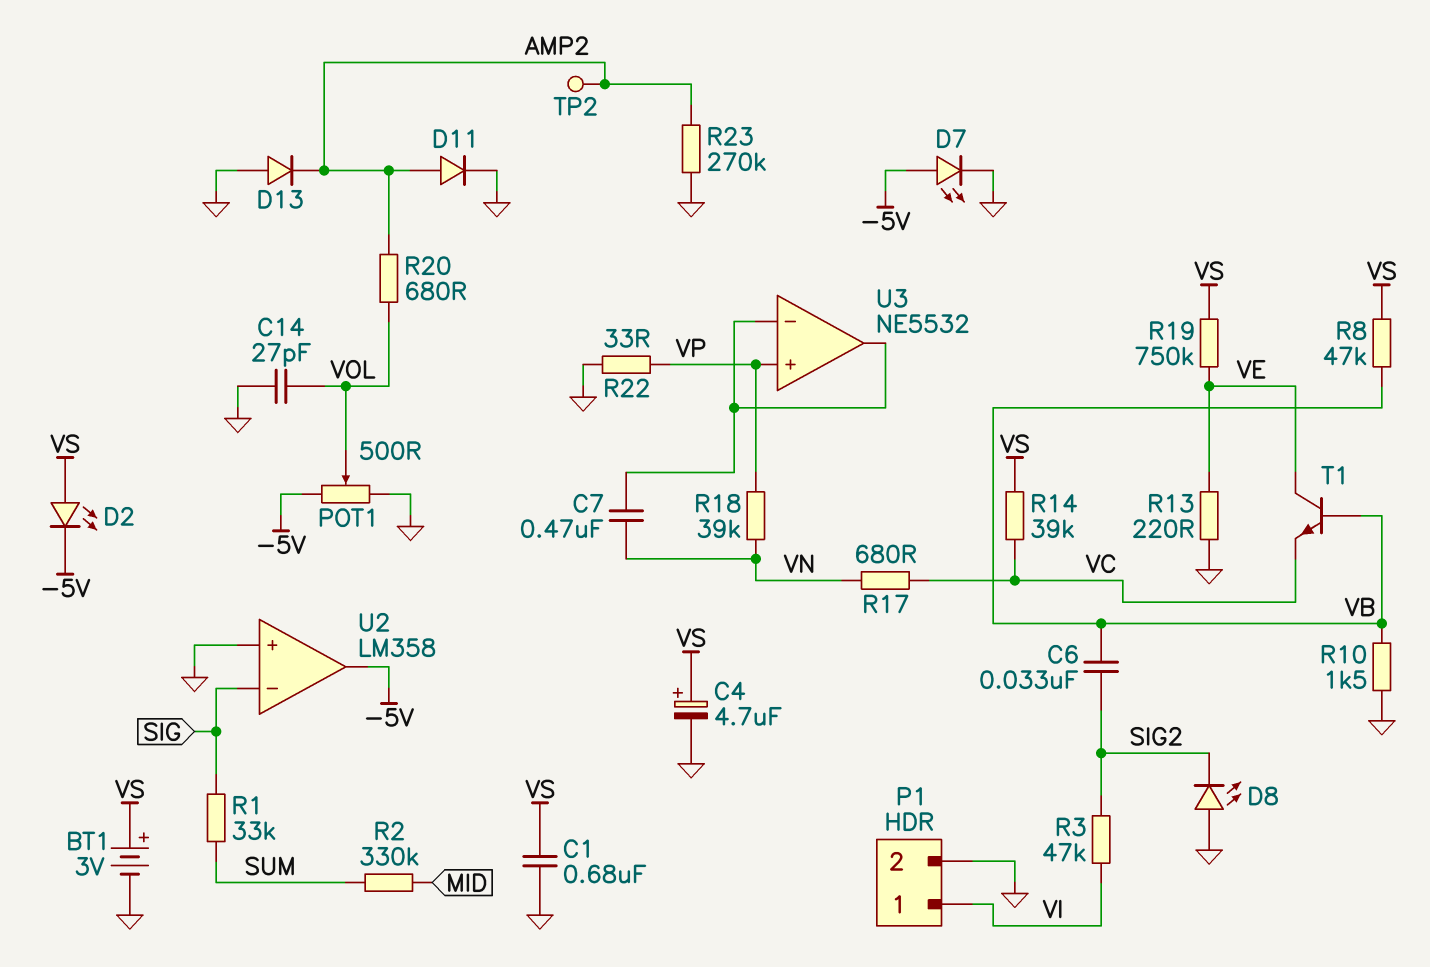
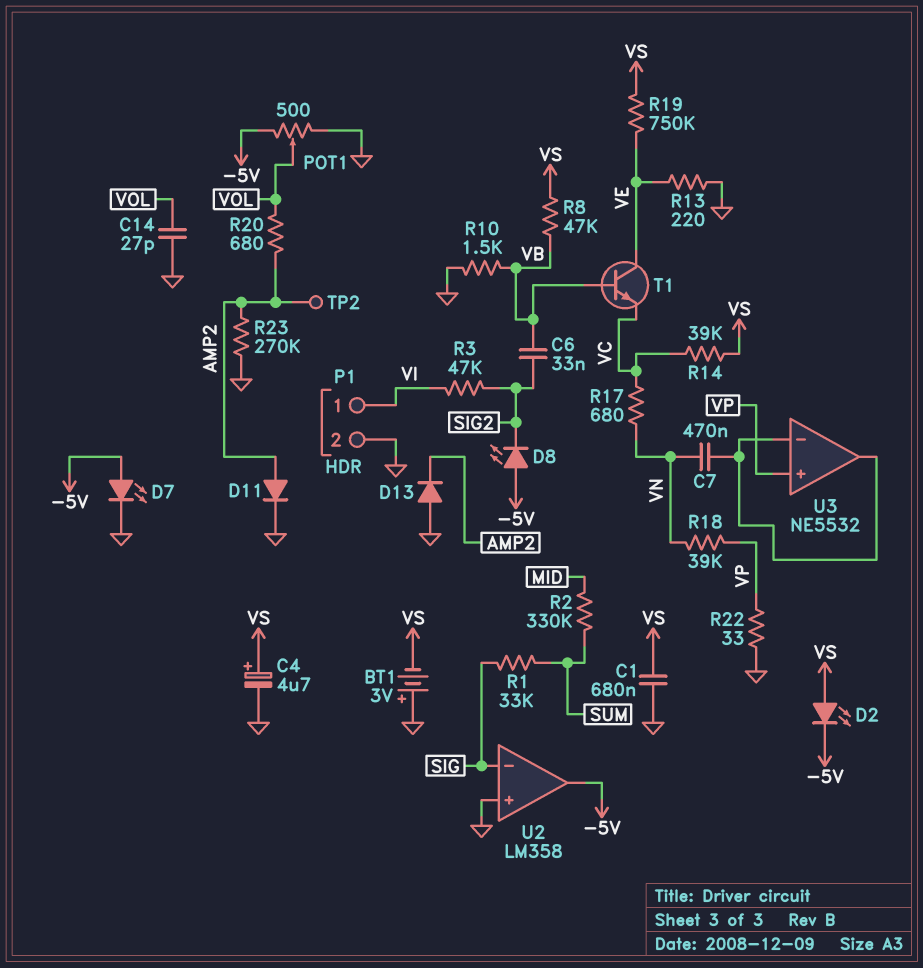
BT1: 3V (plus VS, minus GND) -> 3V (plus GND, minus VS)
D8: LED (A GND, K SIG2) -> LED (A -5V, K SIG2)

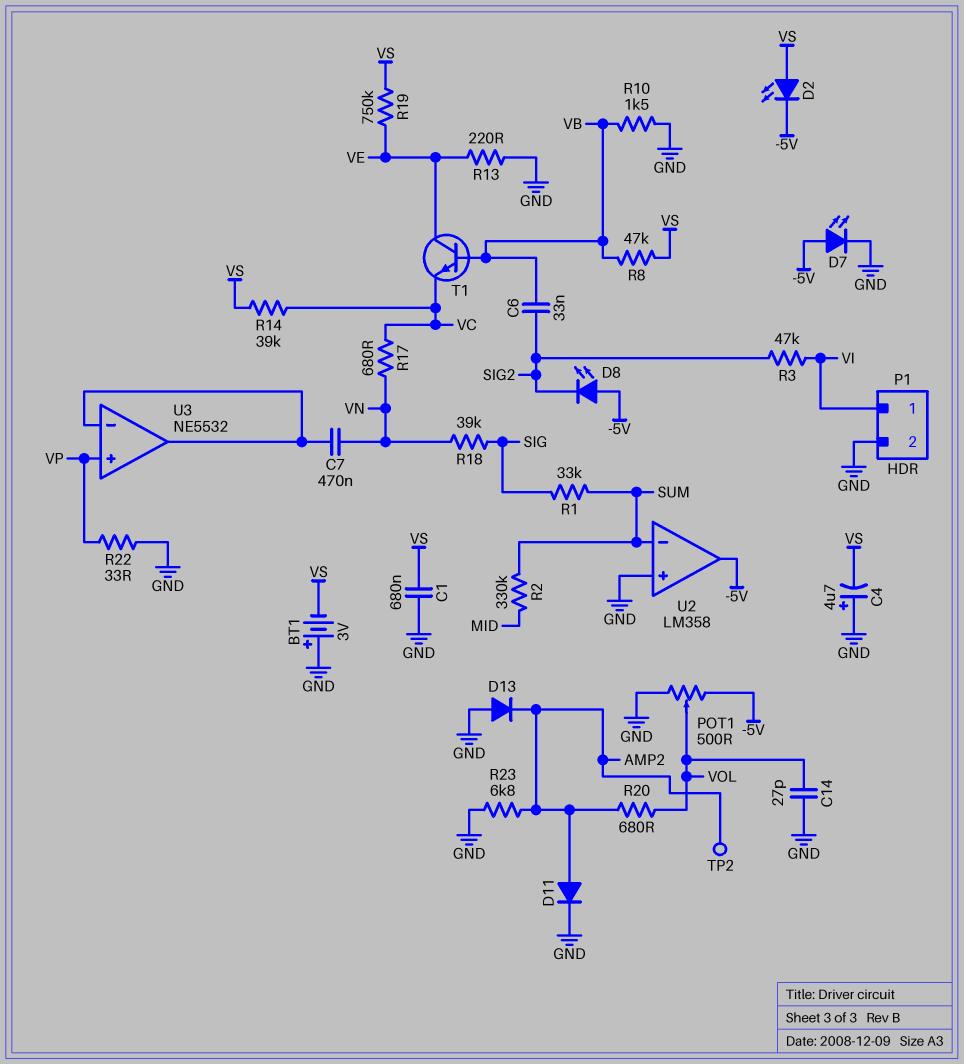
C4: 4.7uF (plus VS, minus GND) -> 4.7uF (plus GND, minus VS)
R18: 39k (VN, VP) -> 39k (SIG, VN)
R23: 270k (AMP2, GND) -> 6.8k (AMP2, GND)
U2 pin in-: SIG -> SUM

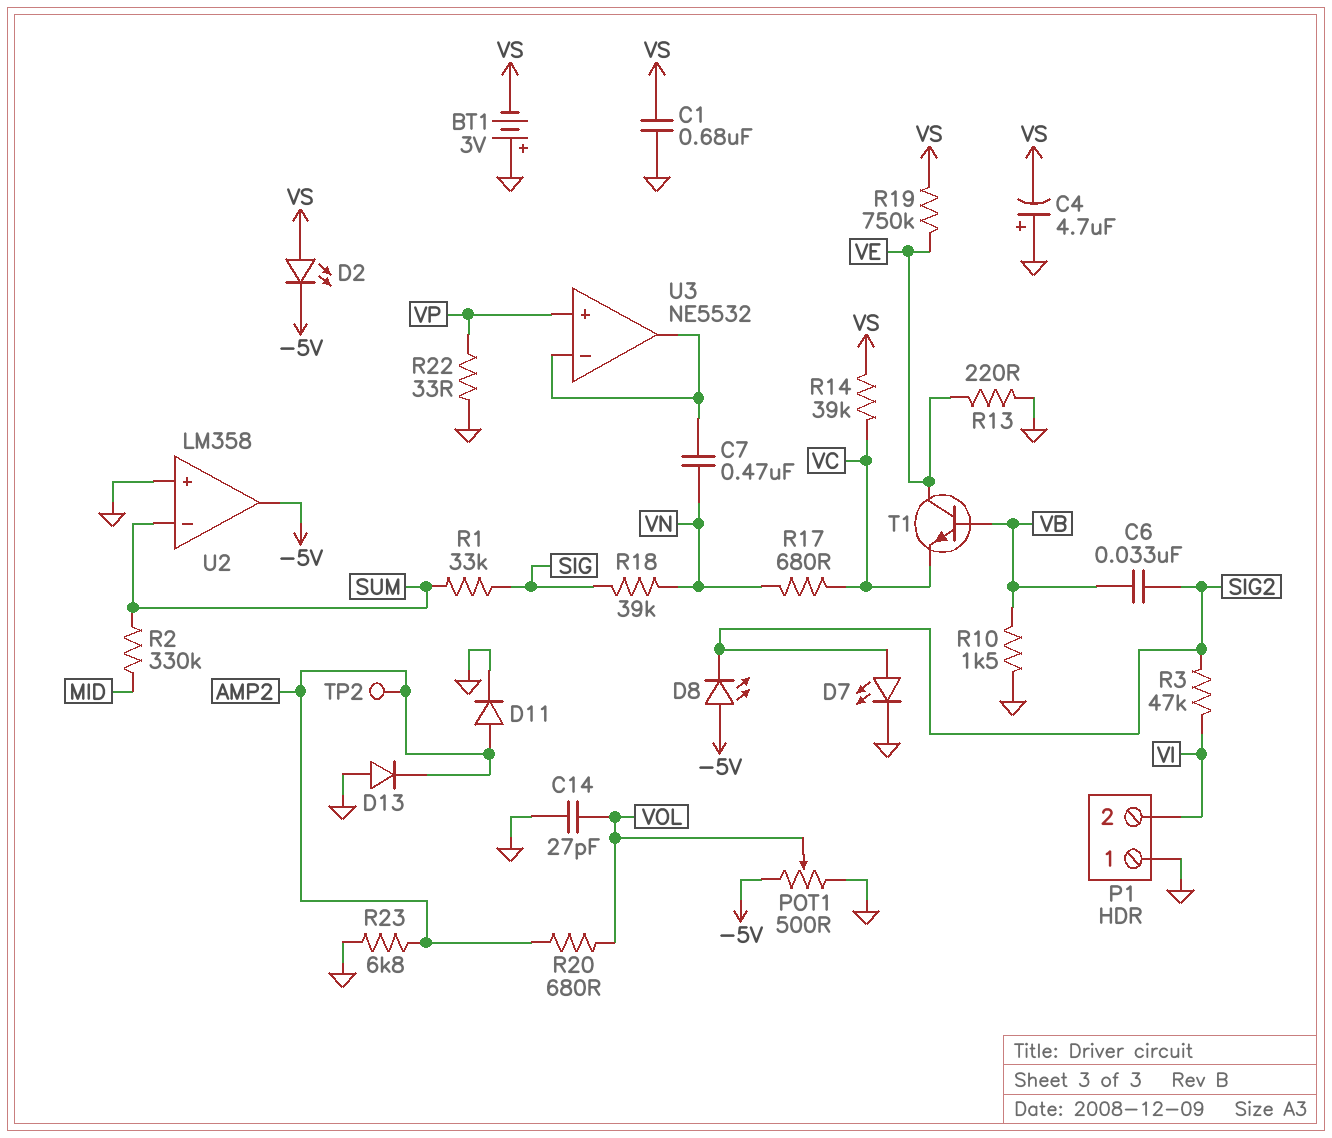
D7: LED (A -5V, K GND) -> LED (A SIG2, K GND)
P1 pin 1: VI -> GND
P1 pin 2: GND -> VI
R8: 47k (VB, VS) -> none

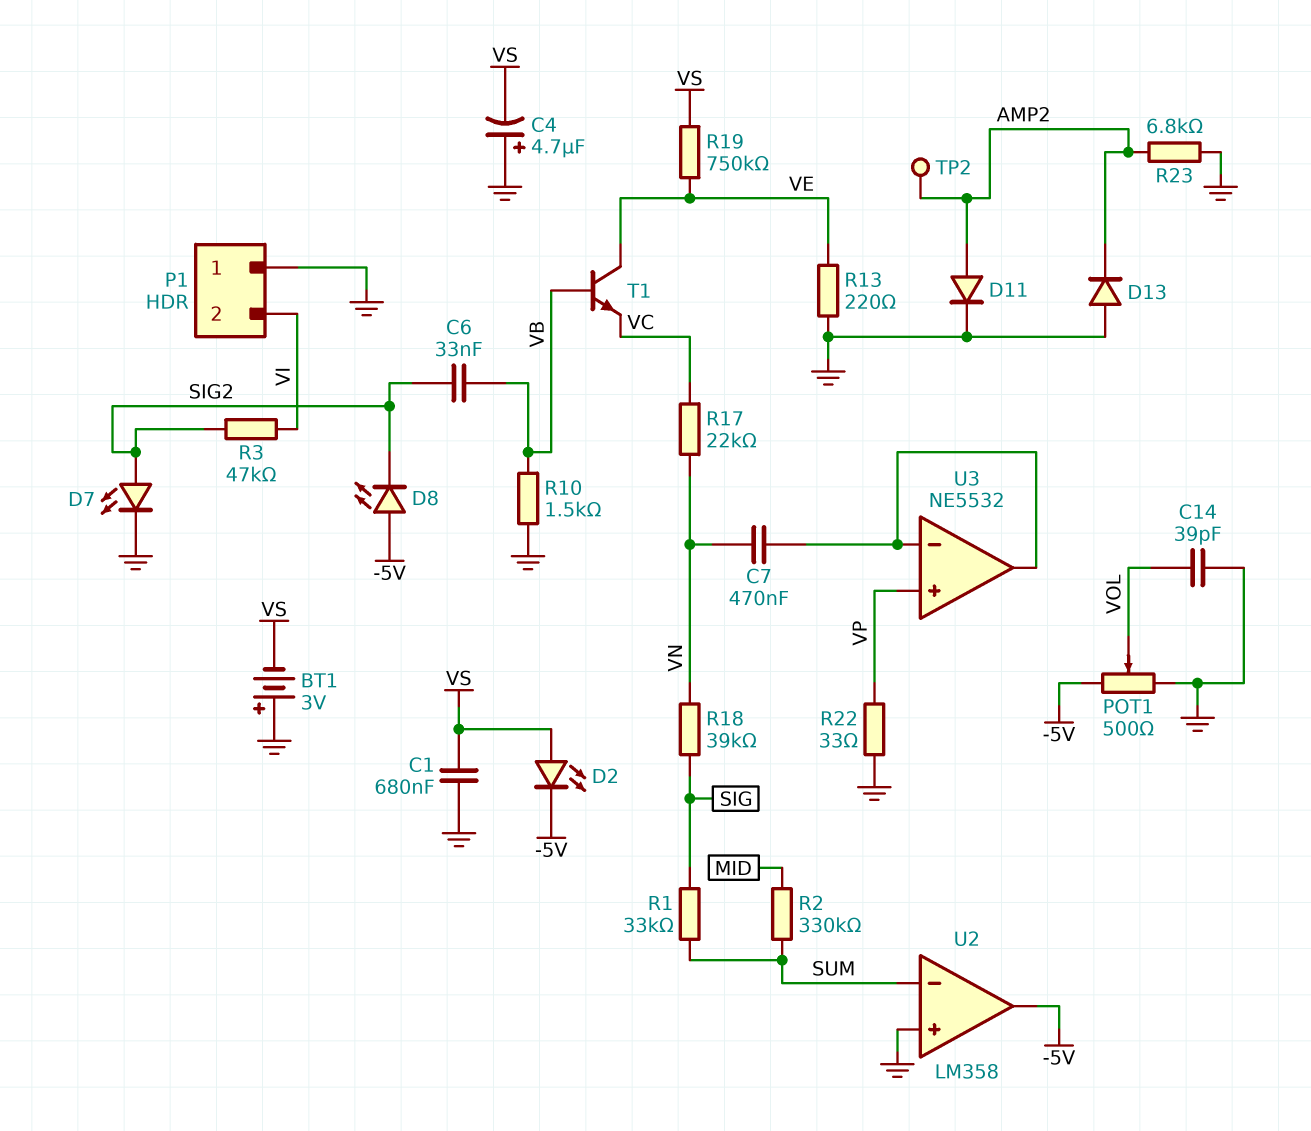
C14: 27pF (GND, VOL) -> 39pF (GND, VOL)
R14: 39k (VC, VS) -> none
R17: 680 (VC, VN) -> 22k (VC, VN)
R20: 680 (AMP2, VOL) -> none

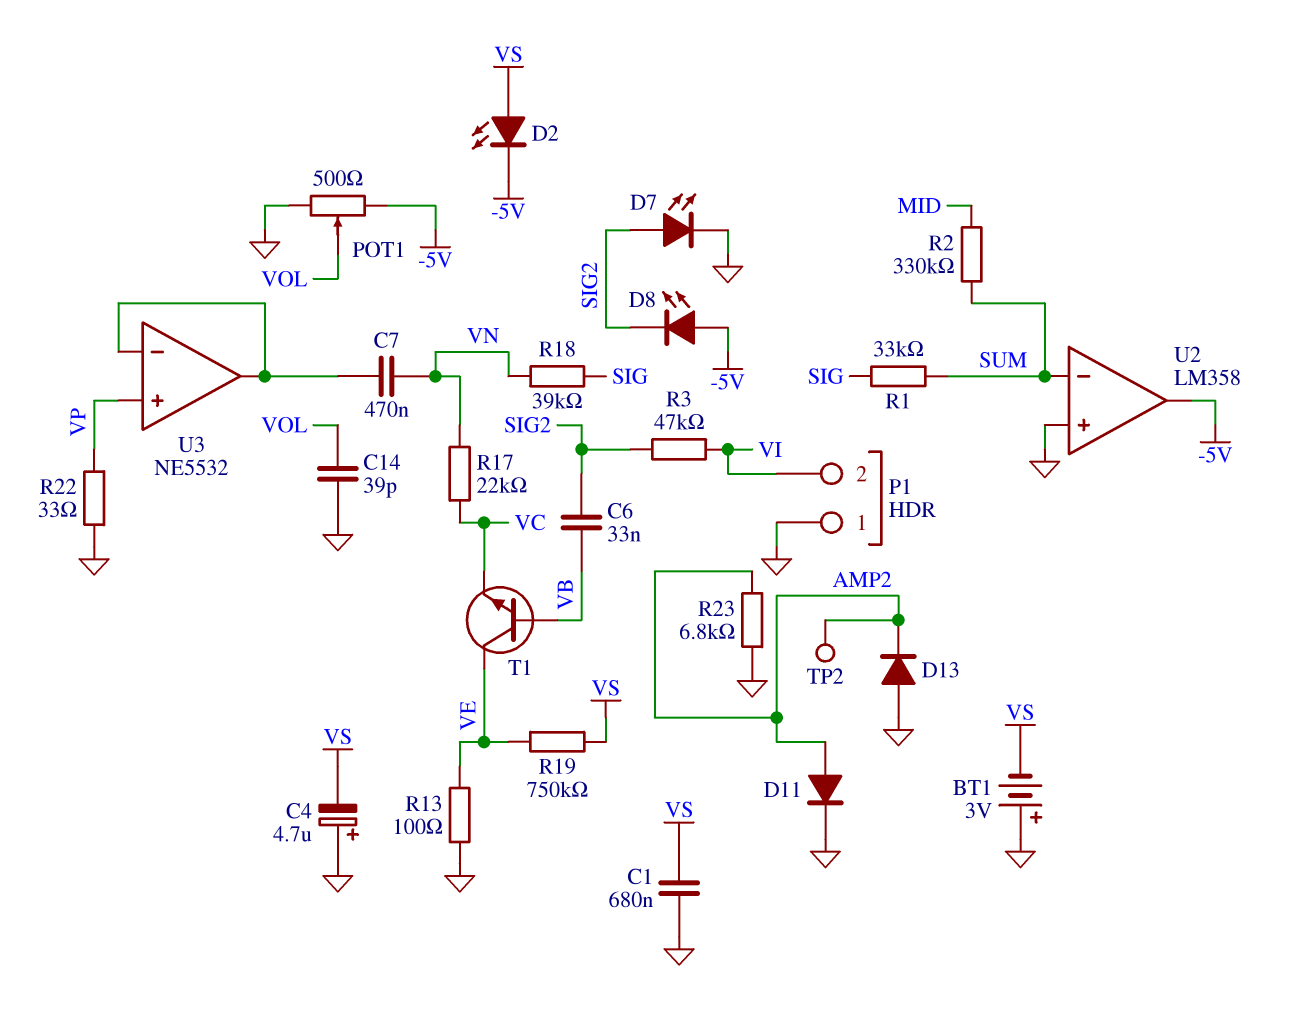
R10: 1.5k (GND, VB) -> none
R13: 220 (GND, VE) -> 100 (GND, VE)

